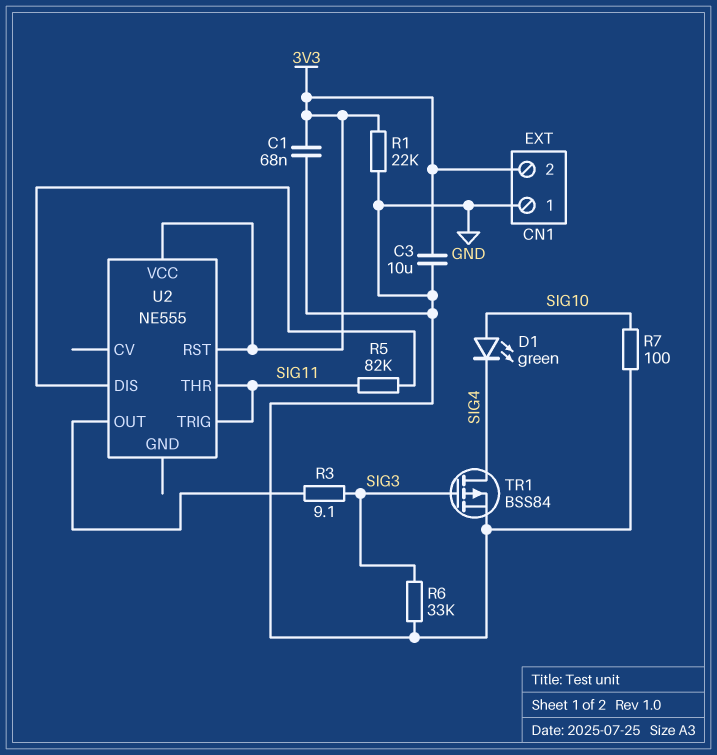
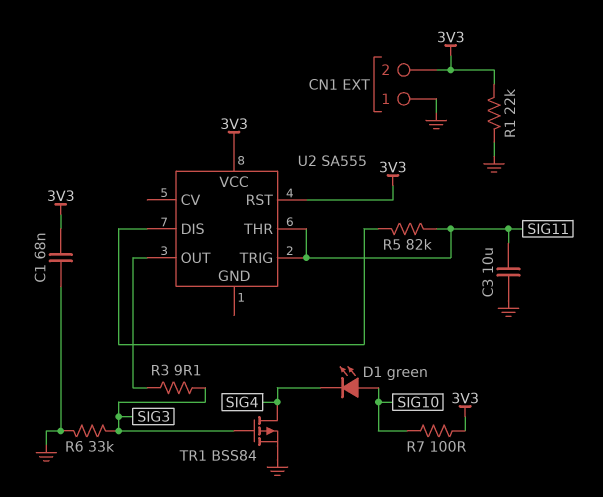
C3: 10uF (3V3, GND) -> 10uF (GND, SIG11)
R7: 100 (GND, SIG10) -> 100 (3V3, SIG10)
U2: NE555 -> SA555

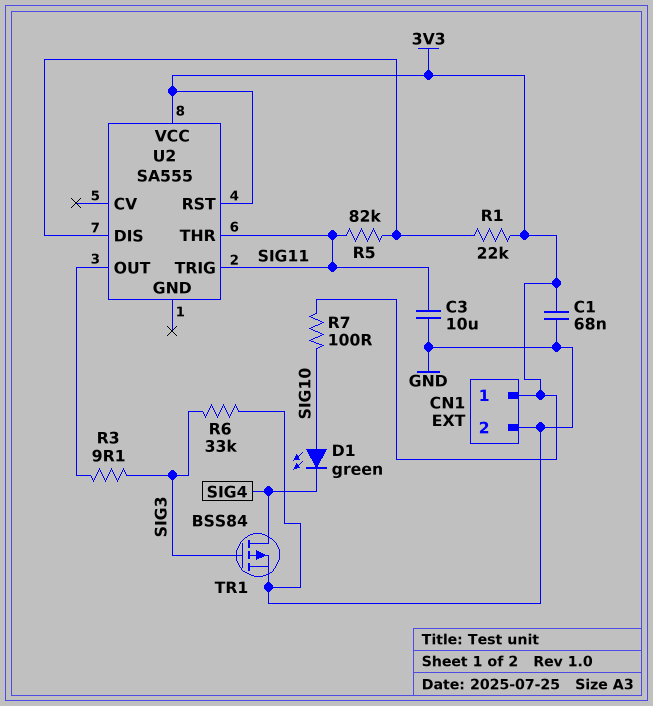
CN1 pin 1: GND -> 3V3
CN1 pin 2: 3V3 -> GND
R1: 22k (3V3, GND) -> 22k (3V3, U2/DIS)

